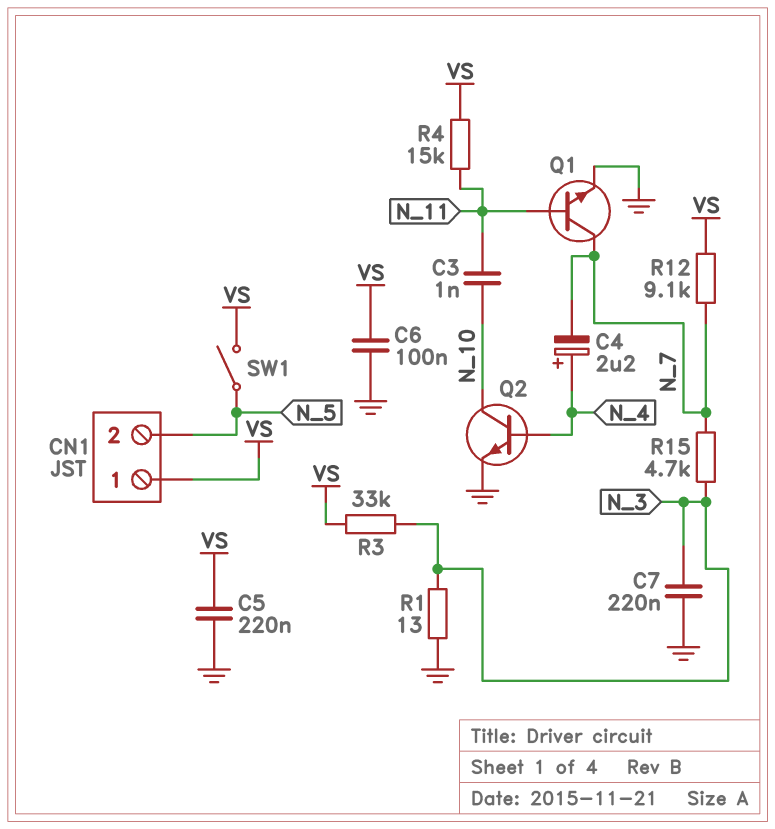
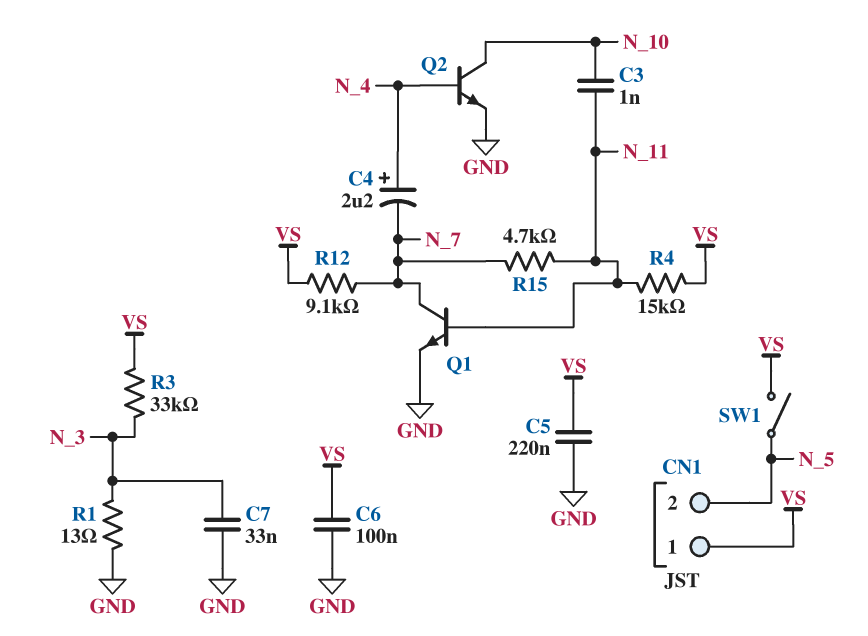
C7: 220nF (GND, N_3) -> 33nF (GND, N_3)
R15: 4.7k (N_3, N_7) -> 4.7k (N_7, N_11)

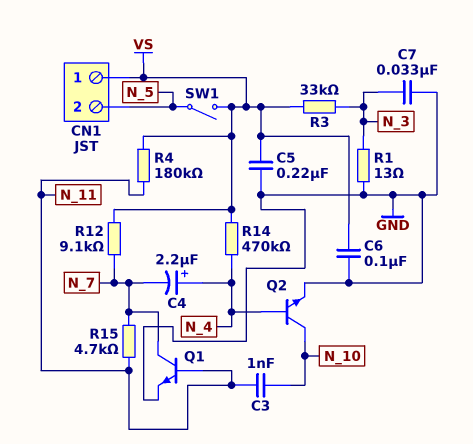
R4: 15k (N_11, VS) -> 180k (N_11, VS)
R14: none -> 470k (N_4, VS)

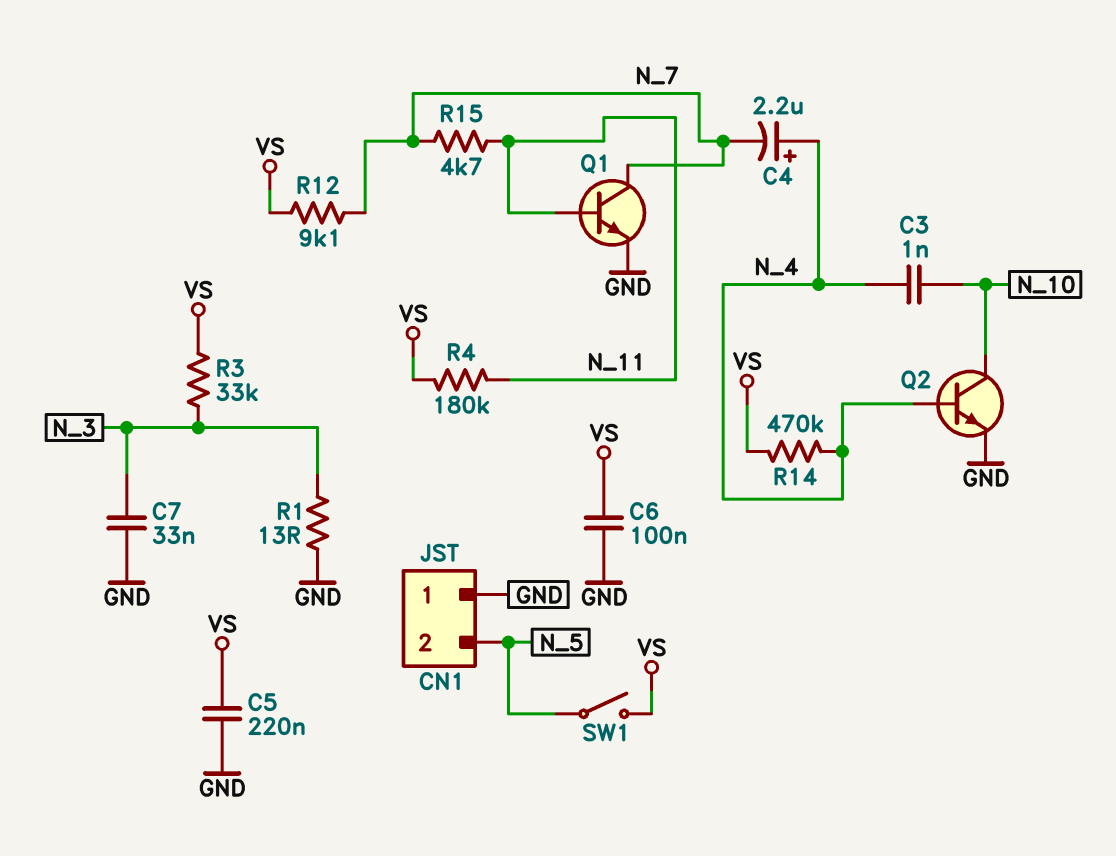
C3: 1nF (N_10, N_11) -> 1nF (N_4, N_10)
CN1 pin 1: VS -> GND

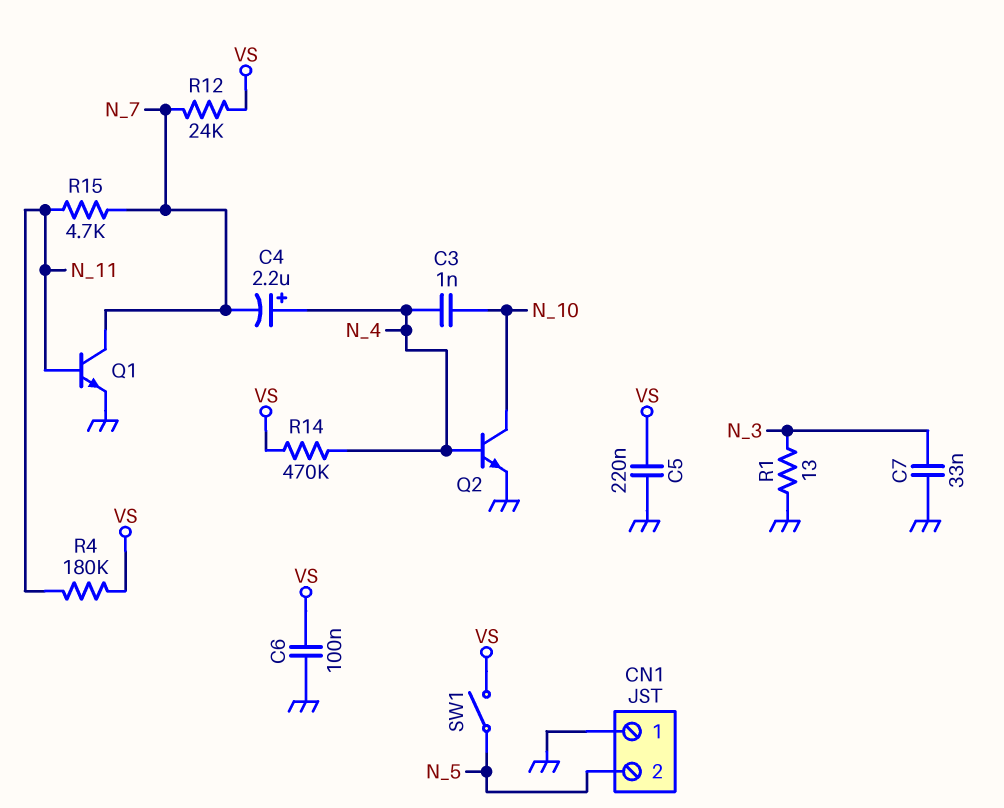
R3: 33k (N_3, VS) -> none
R12: 9.1k (N_7, VS) -> 24k (N_7, VS)

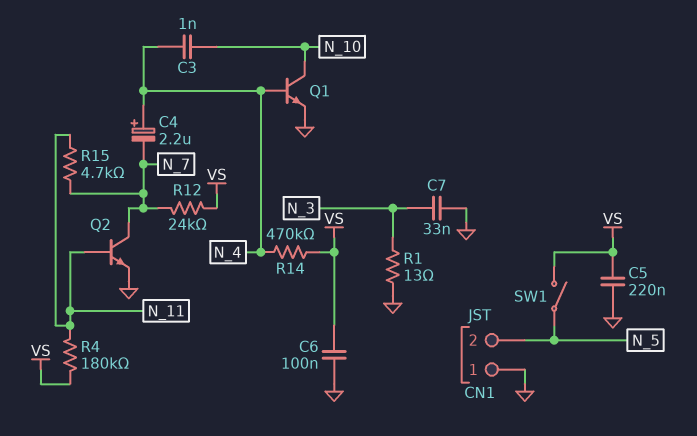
Q1: NPN (B N_11, C N_7, E GND) -> NPN (B N_4, C N_10, E GND)
Q2: NPN (B N_4, C N_10, E GND) -> NPN (B N_11, C N_7, E GND)

